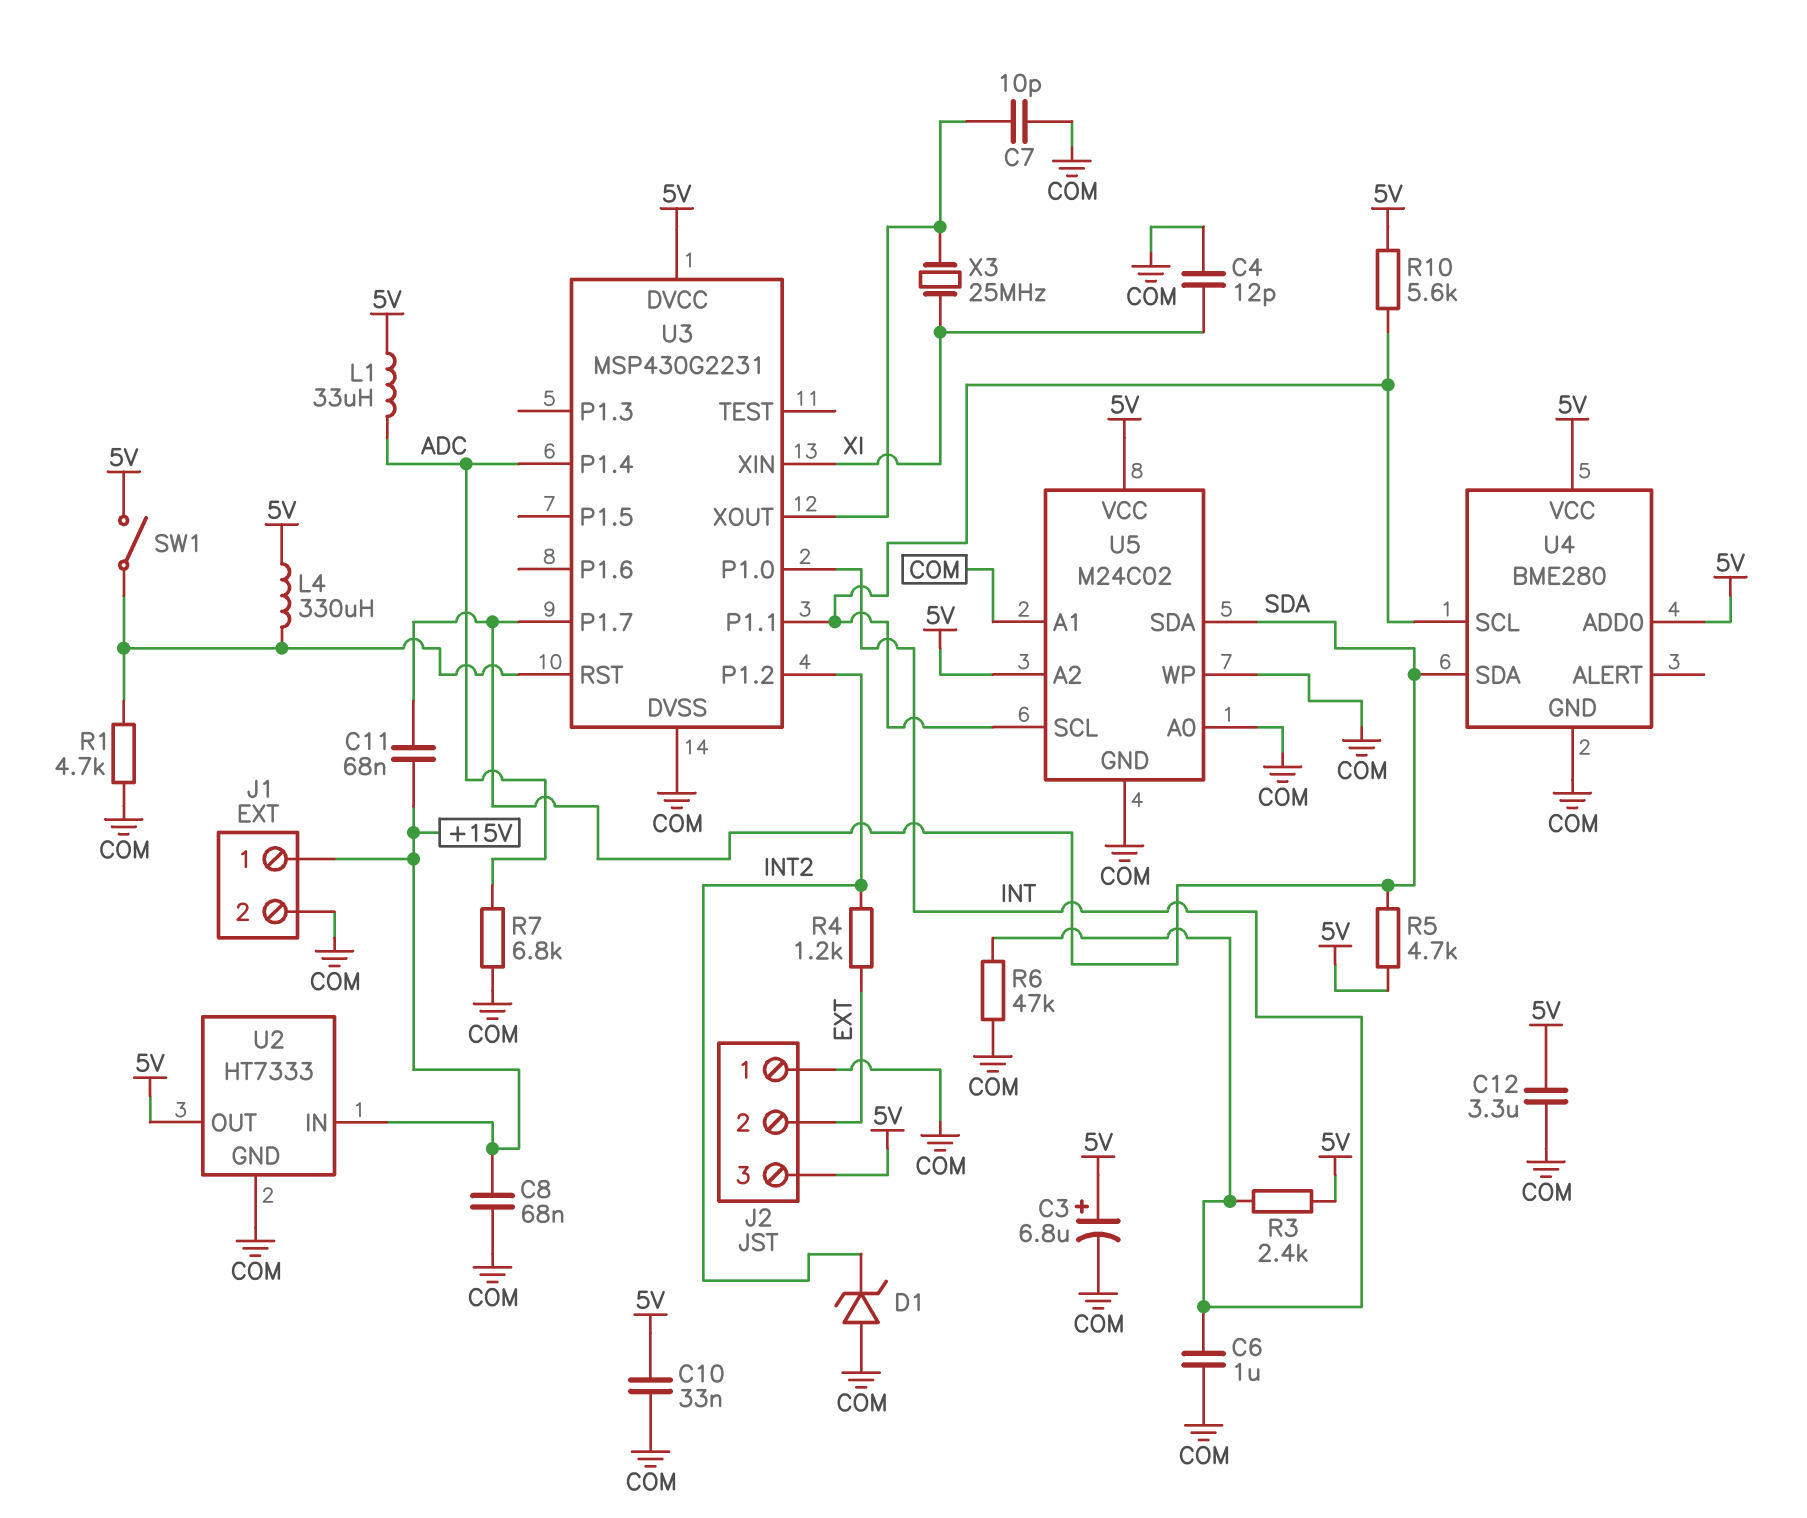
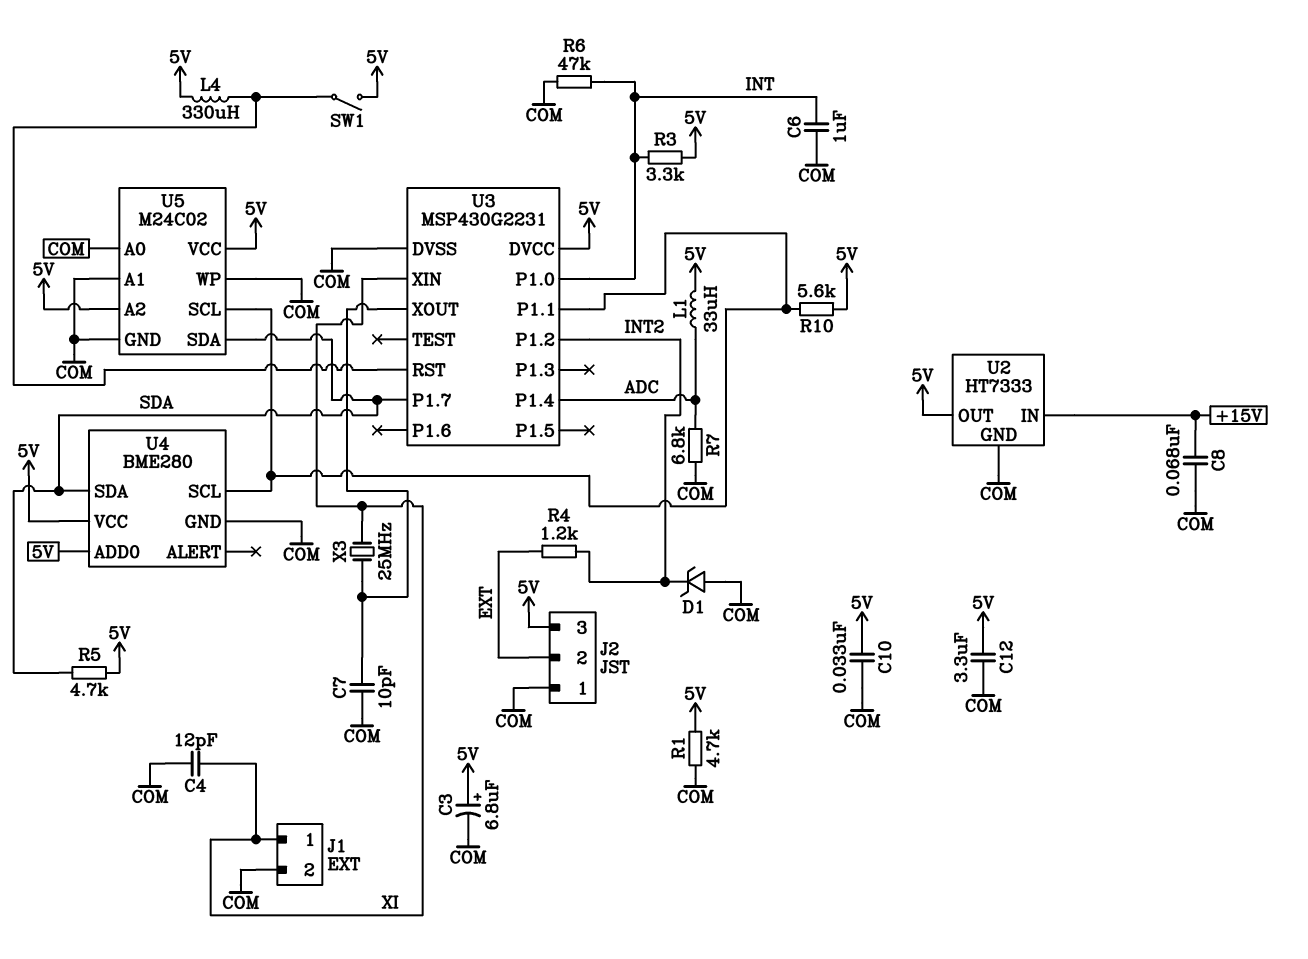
C11: 68nF (+15V, SDA) -> none
J1 pin 1: +15V -> XI
R1: 4.7k (COM, U3/RST) -> 4.7k (5V, COM)
R3: 2.4k (5V, INT) -> 3.3k (5V, INT)

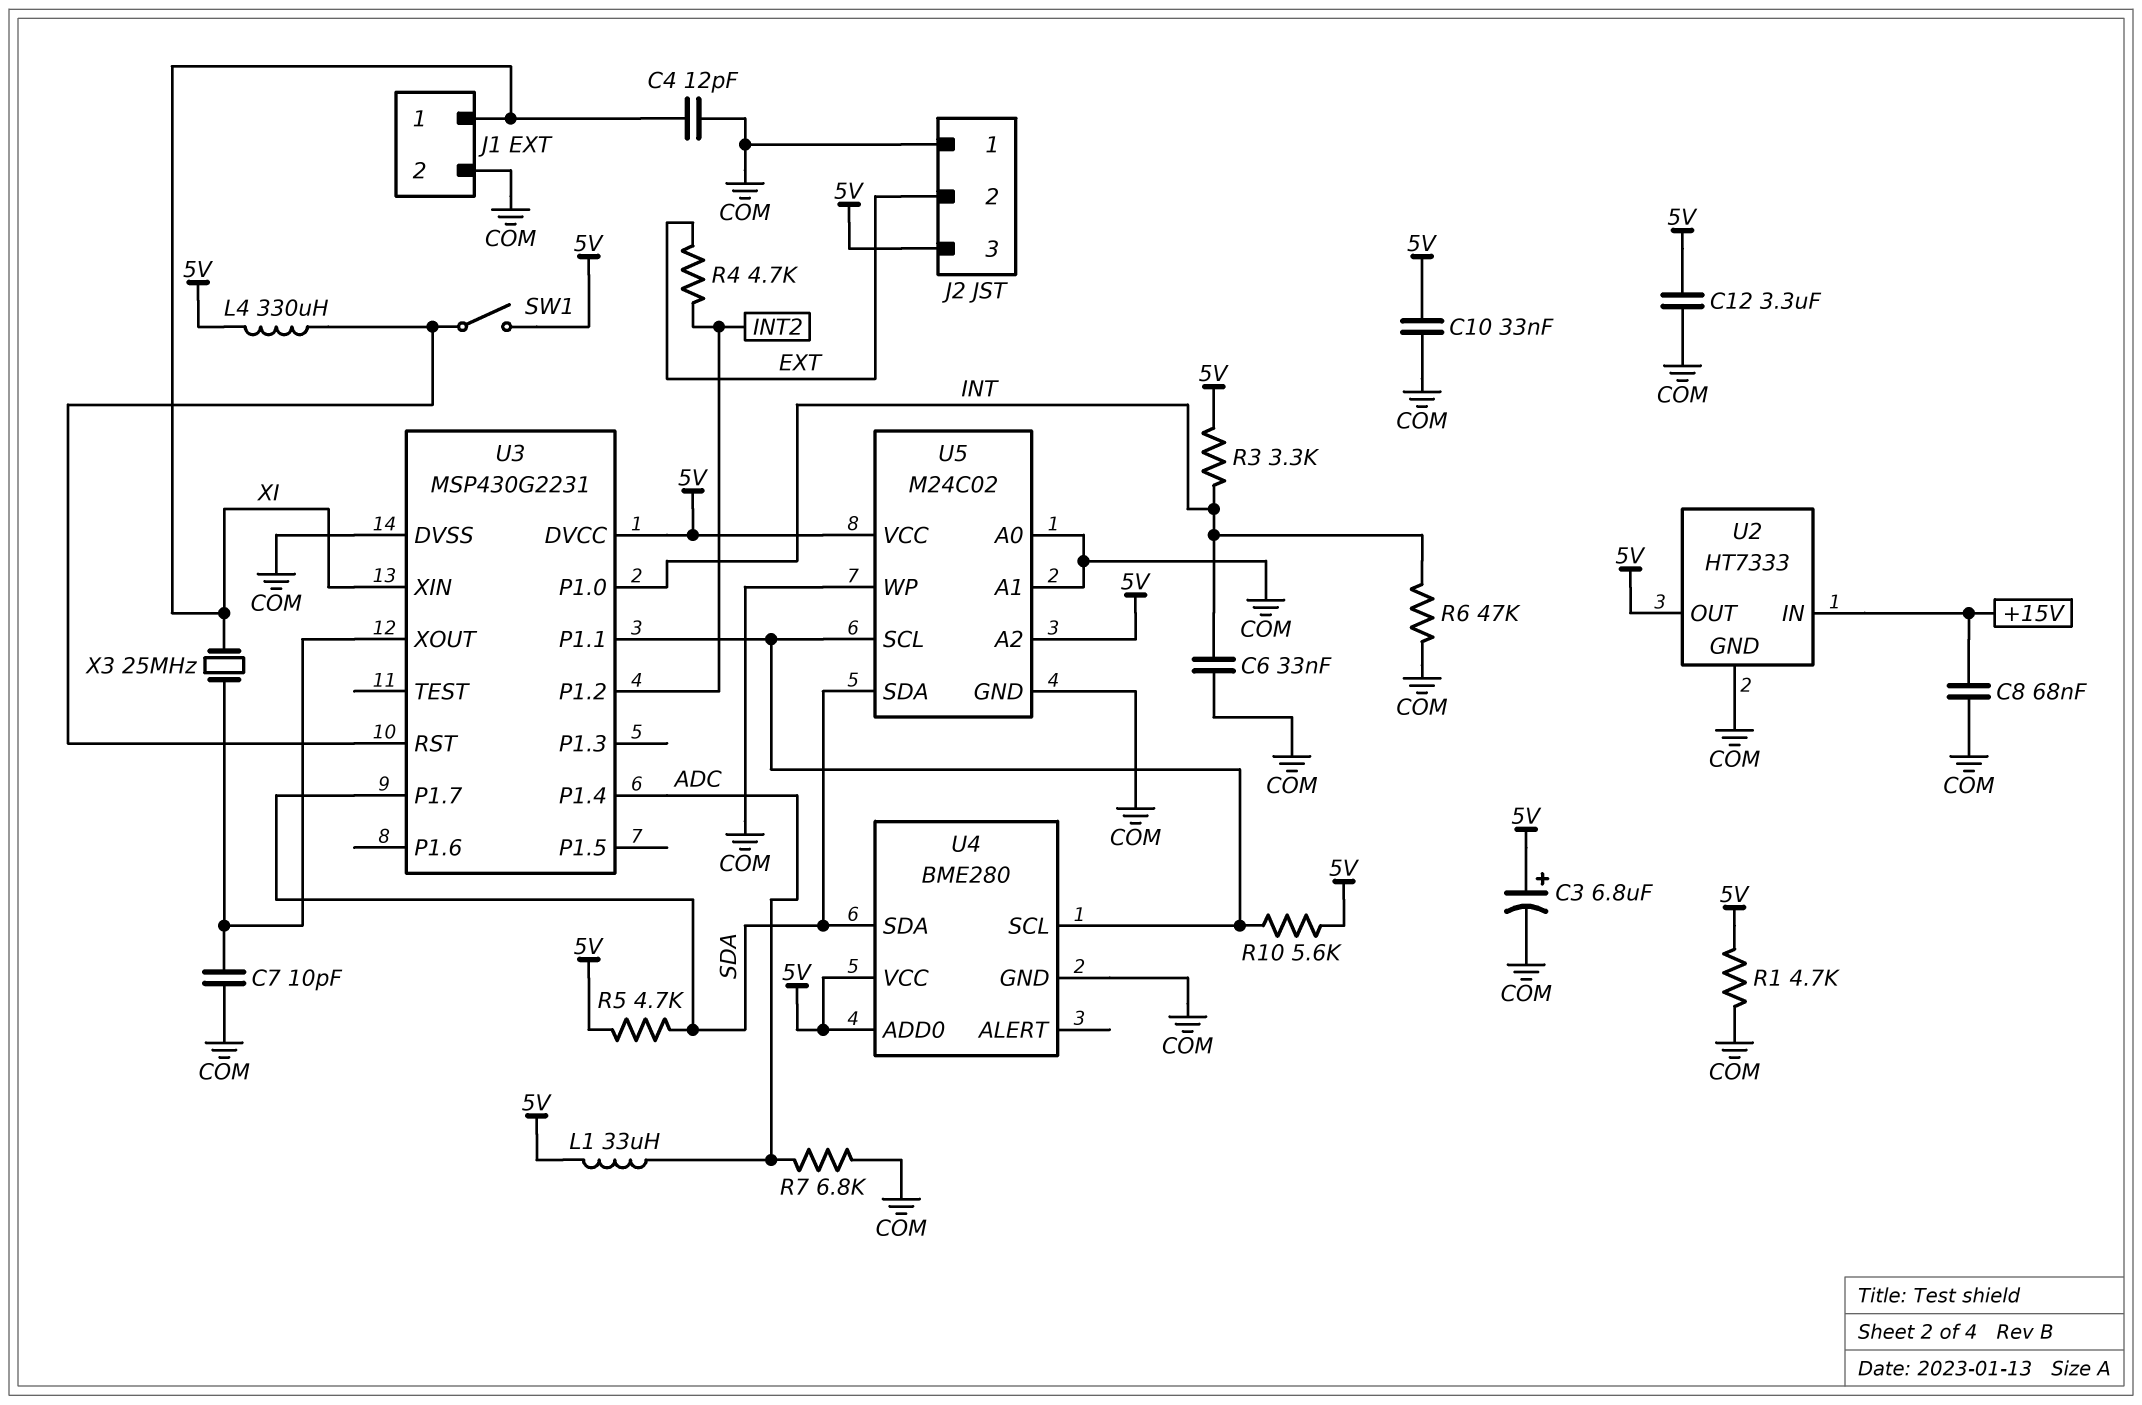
C6: 1uF (COM, INT) -> 33nF (COM, INT)
D1: zener (A COM, K INT2) -> none
R4: 1.2k (EXT, INT2) -> 4.7k (EXT, INT2)

